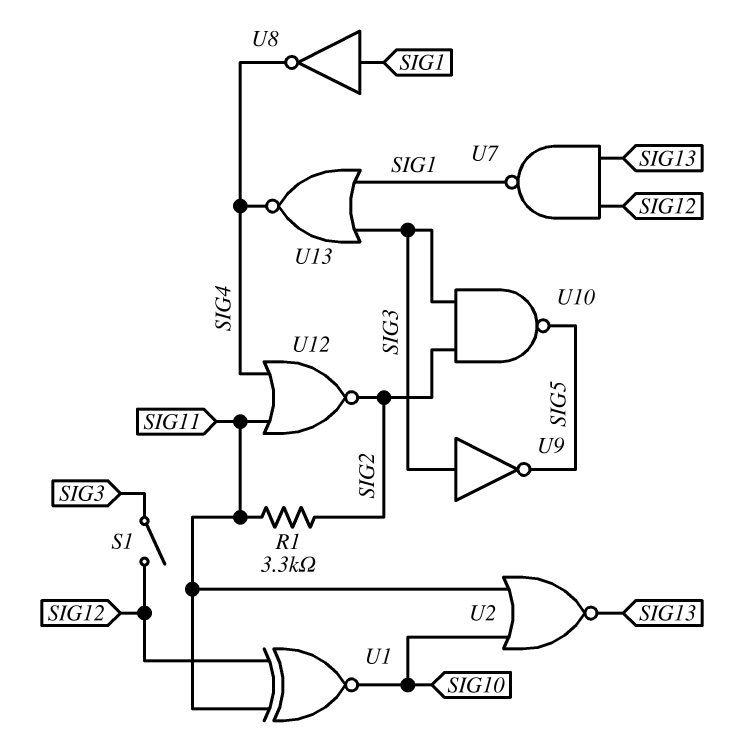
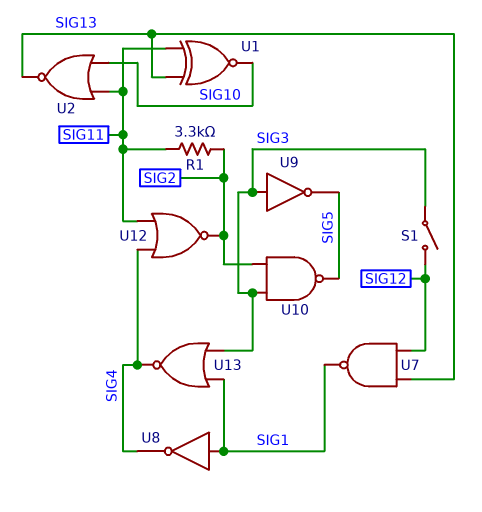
U1: XNOR (in SIG11, in SIG12, out SIG10) -> XNOR (in SIG11, in SIG13, out SIG10)

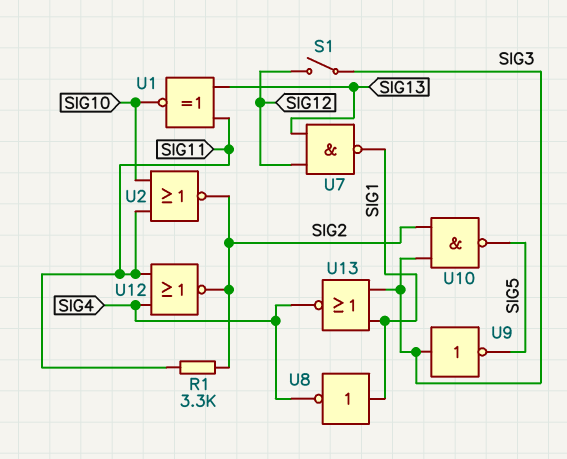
U2: NOR (in SIG10, in SIG11, out SIG13) -> NOR (in SIG10, in SIG11, out SIG2)

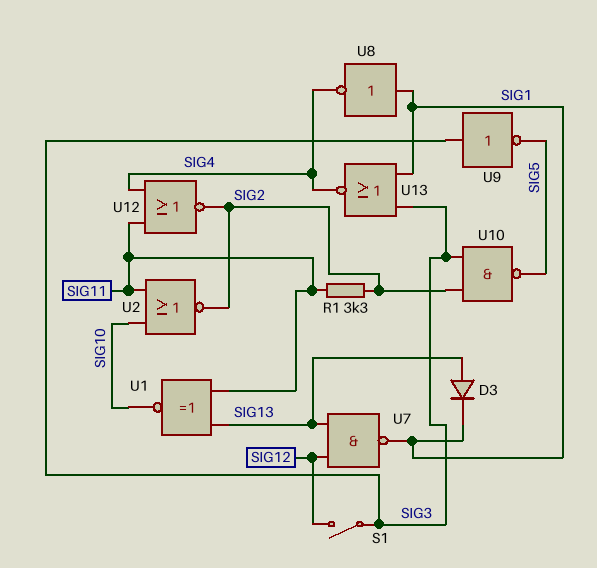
D3: none -> diode (A SIG13, K SIG1)

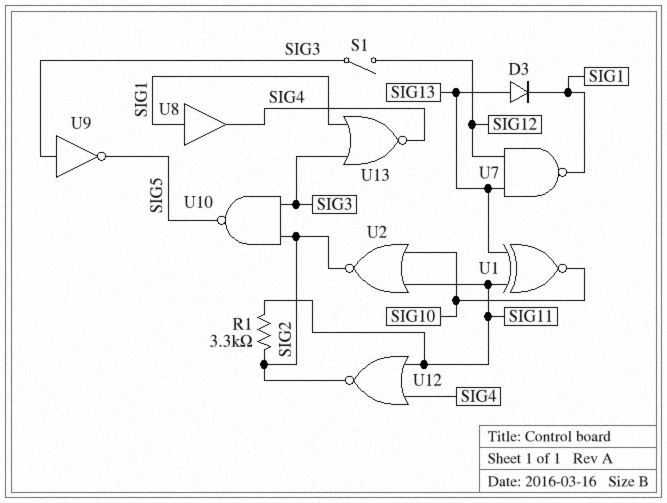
U8: NOT (in SIG1, out SIG4) -> buffer (in SIG1, out SIG4)

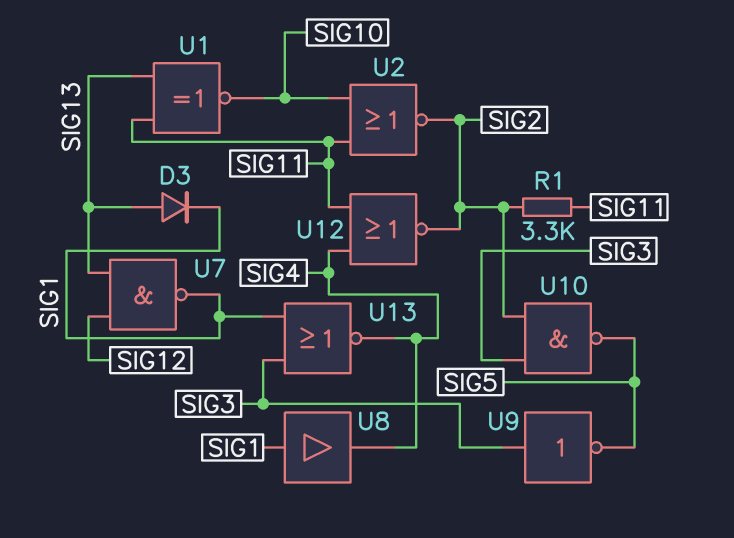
S1: switch (SIG3, SIG12) -> none

